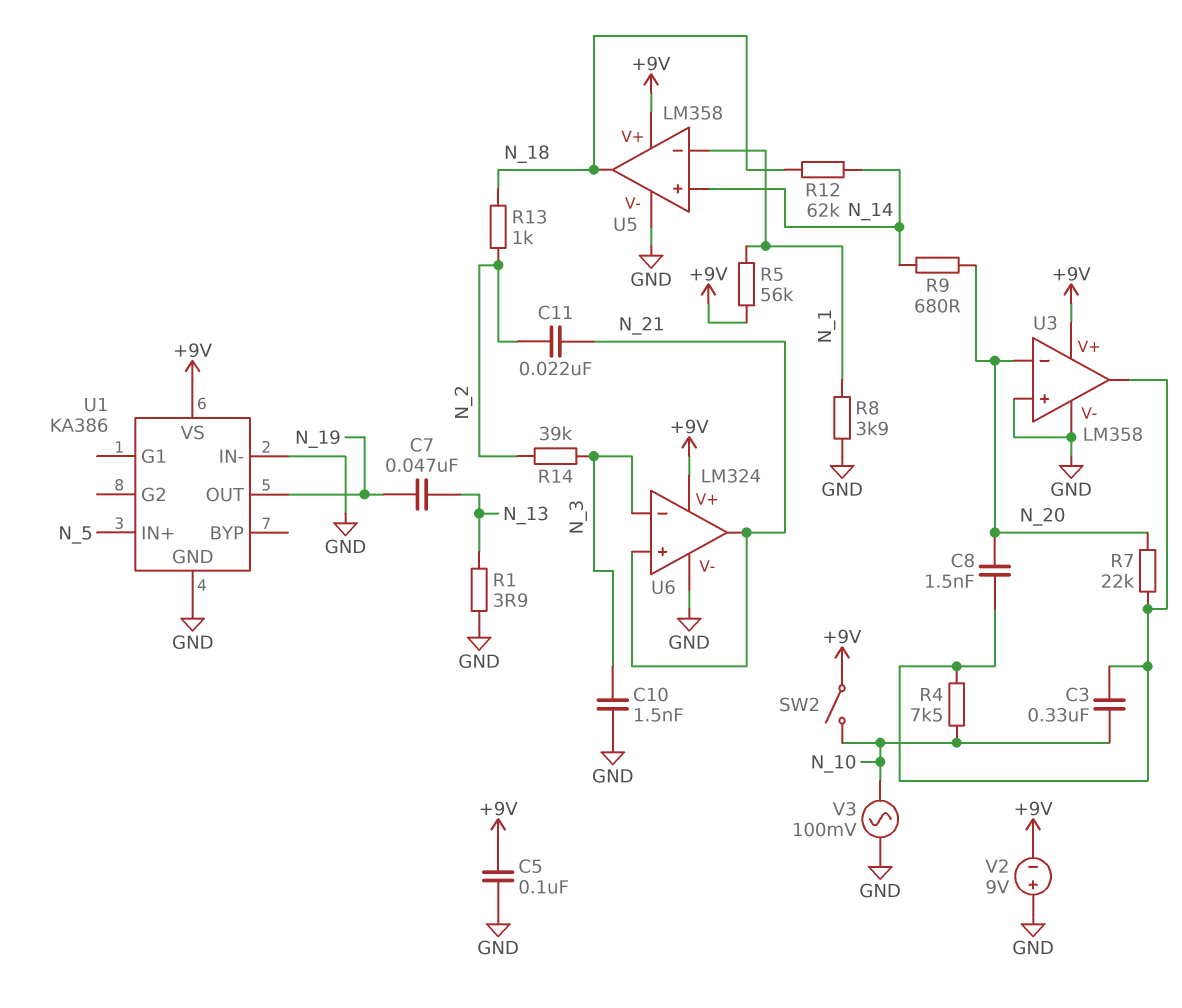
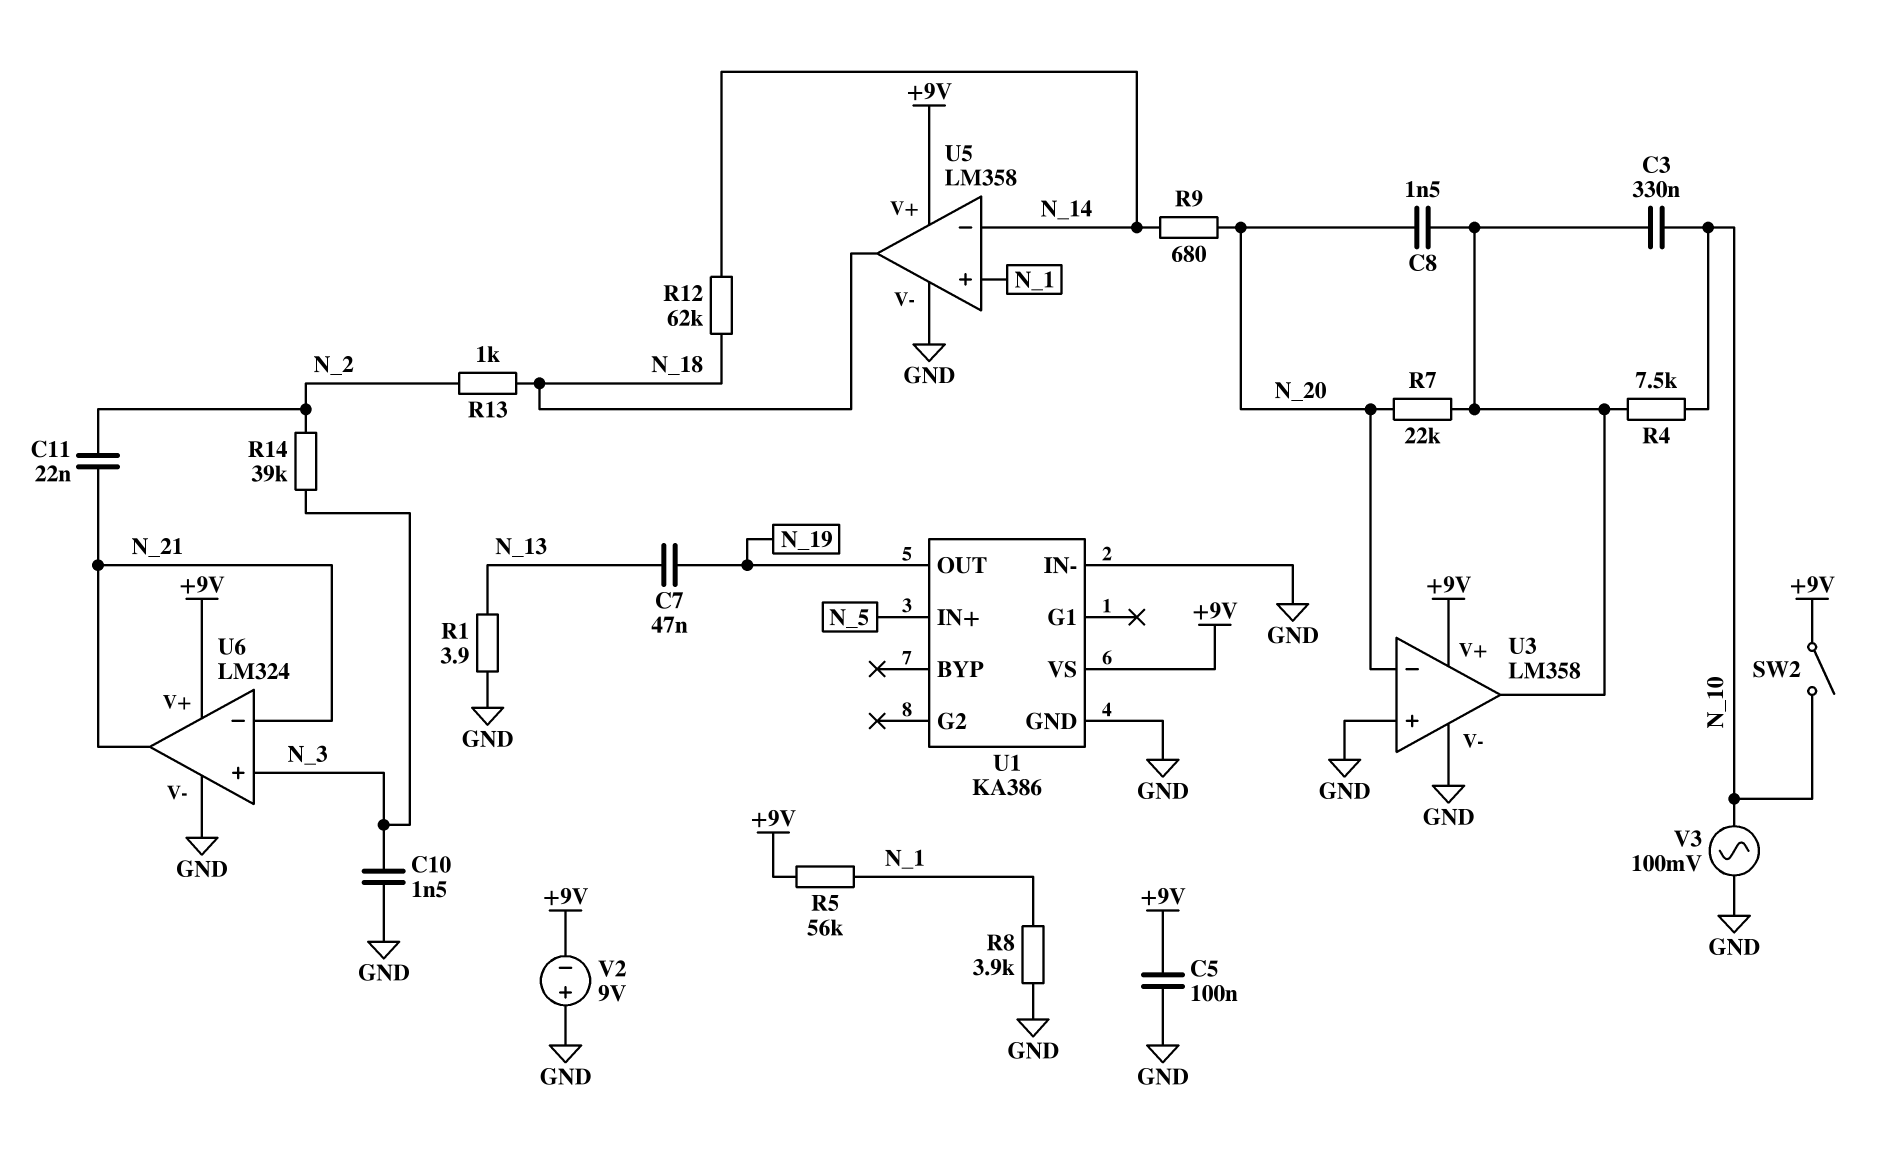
U5 pin in+: N_14 -> N_1
U5 pin in-: N_1 -> N_14
U6 pin in+: N_21 -> N_3
U6 pin in-: N_3 -> N_21

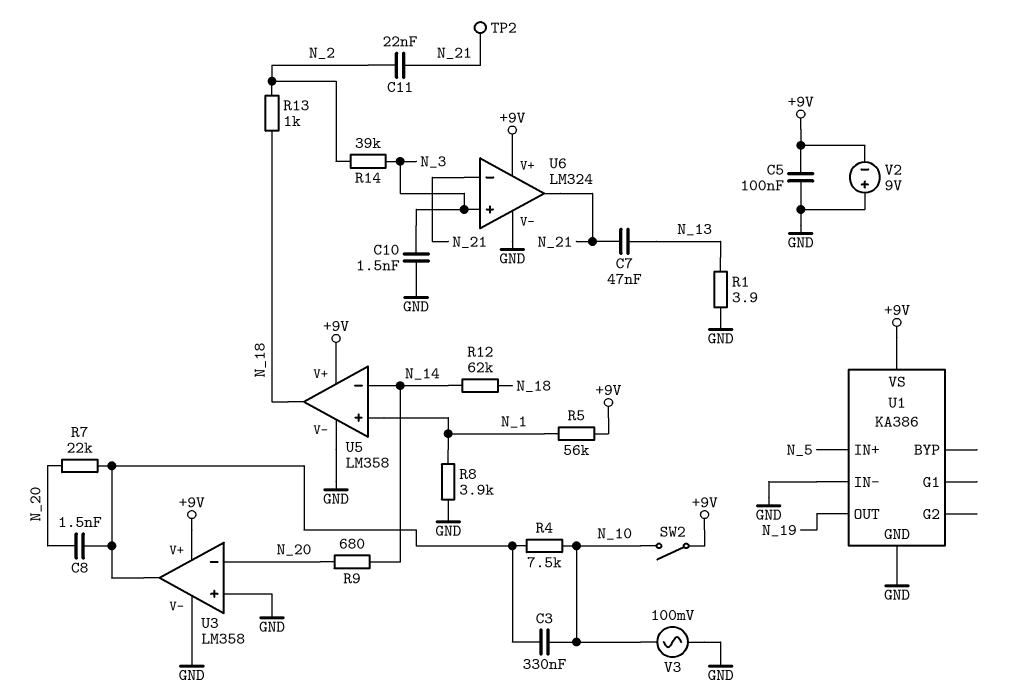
C7: 47nF (N_13, N_19) -> 47nF (N_13, N_21)
TP2: none -> test point (N_21)

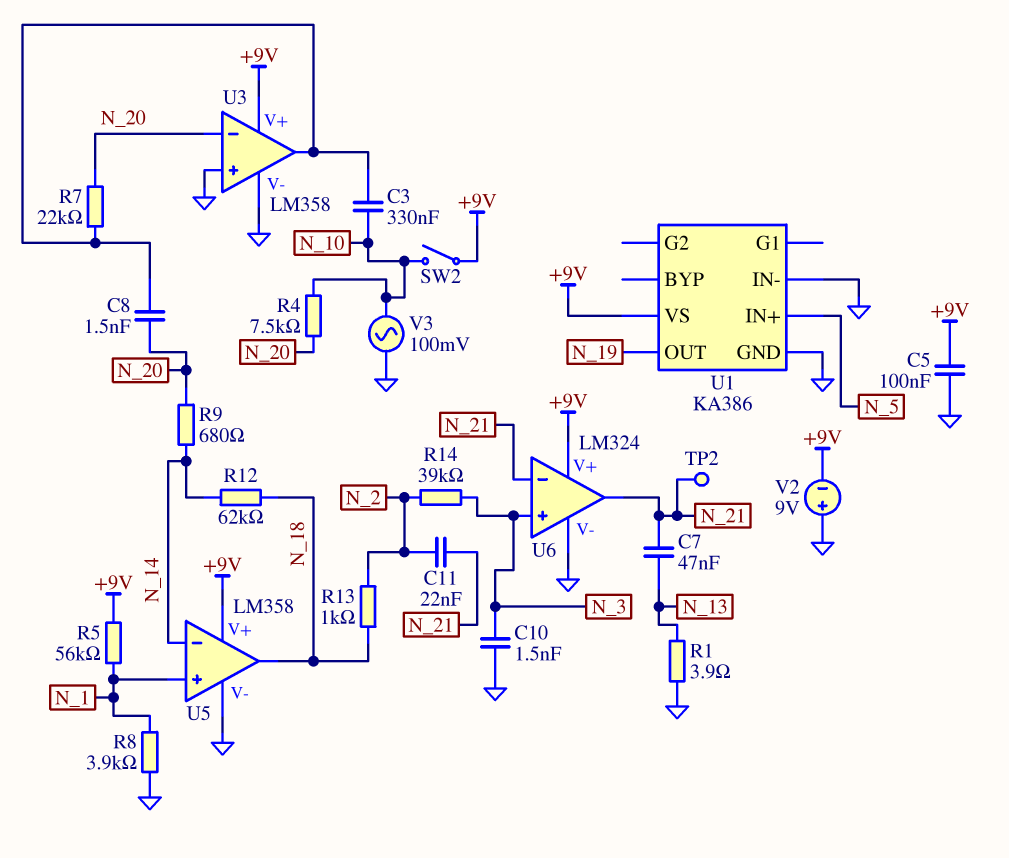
R4: 7.5k (N_10, U3/out) -> 7.5k (N_10, N_20)

